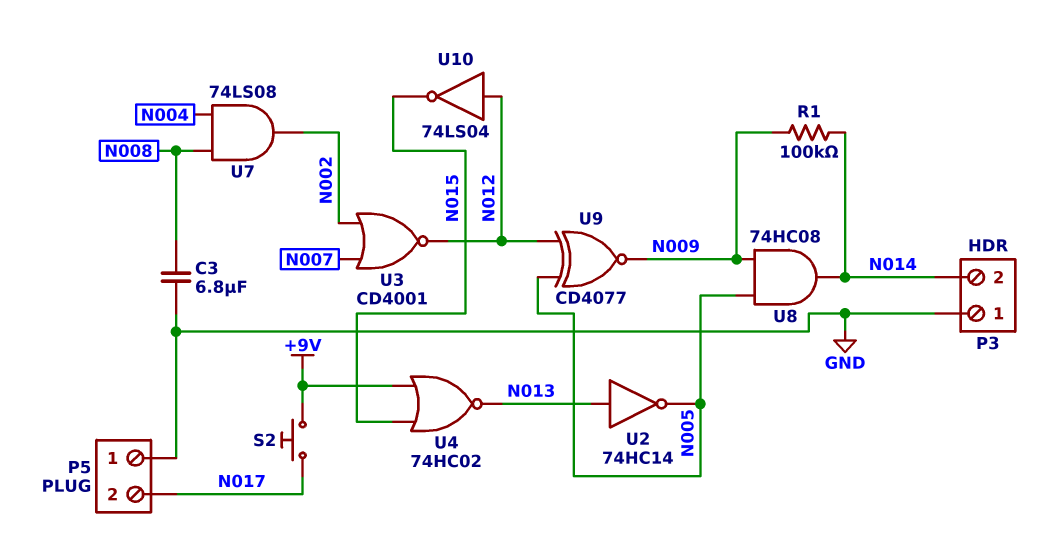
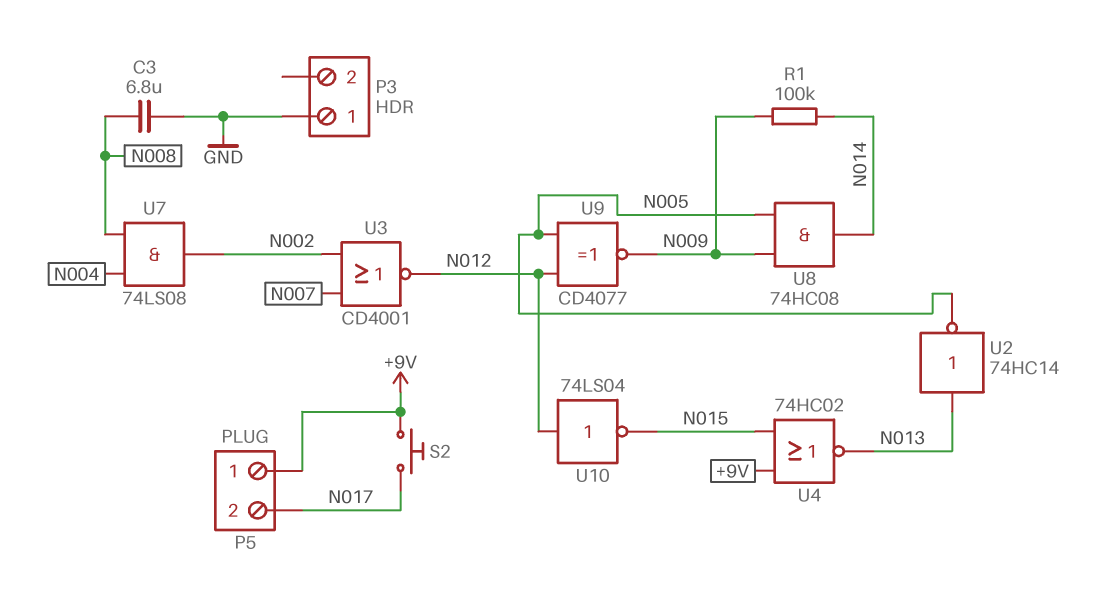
P3 pin 2: N014 -> none
P5 pin 1: GND -> +9V

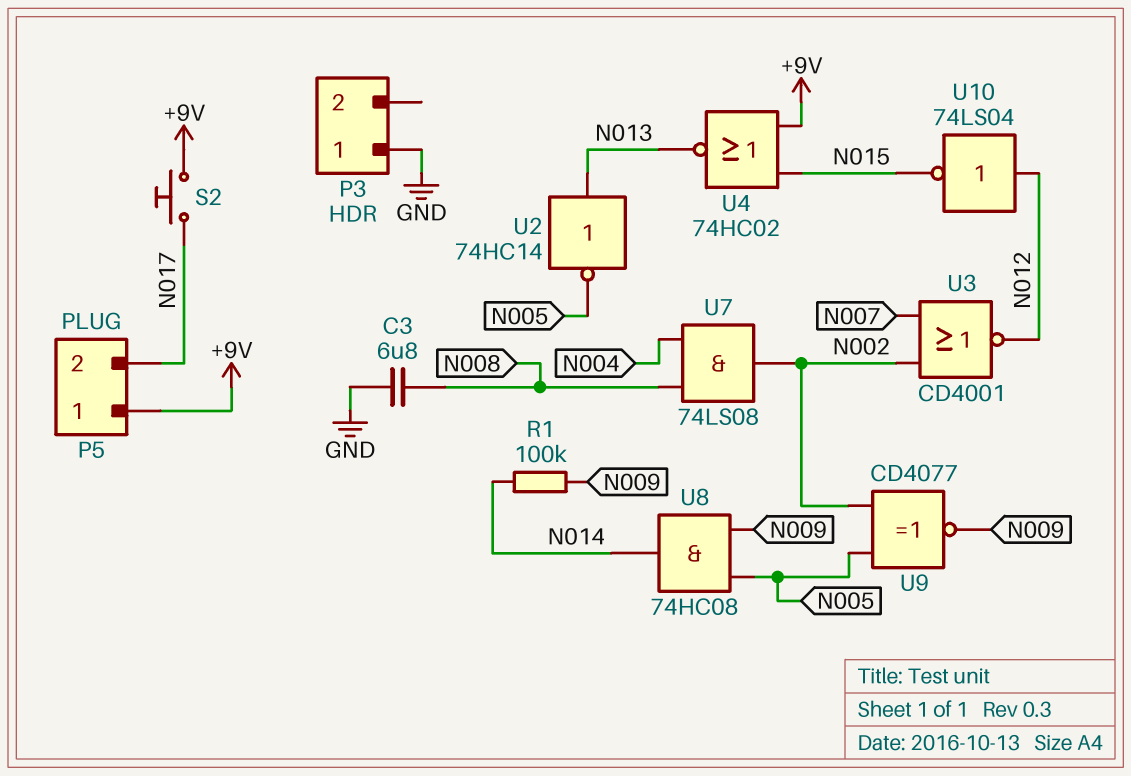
U9: XNOR CD4077 (in N005, in N012, out N009) -> XNOR CD4077 (in N002, in N005, out N009)

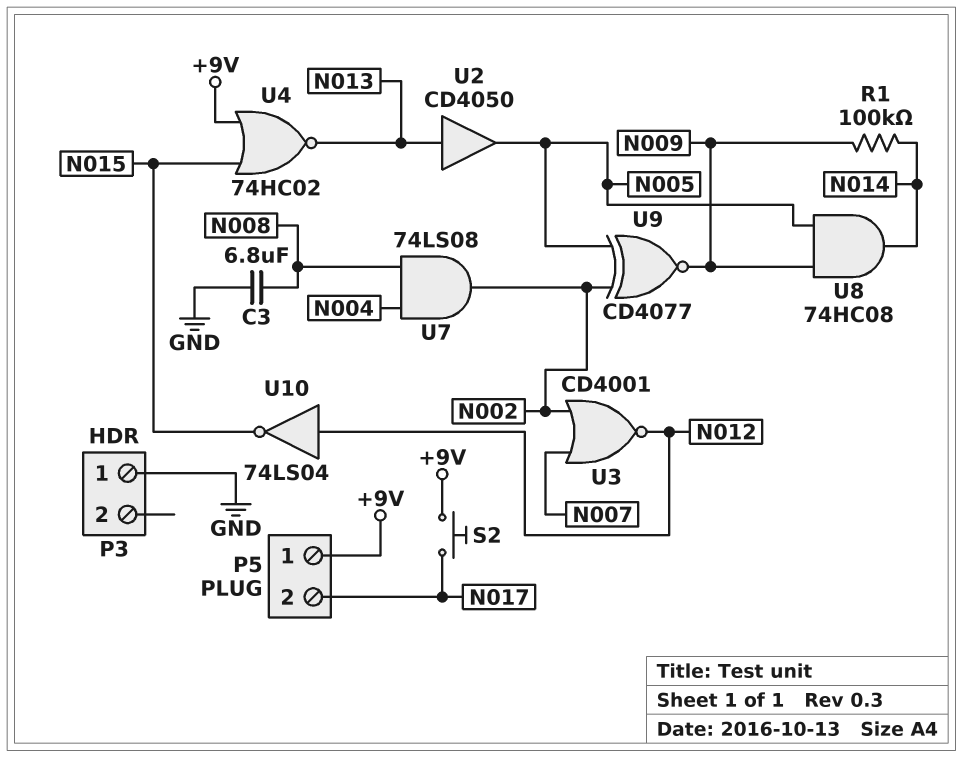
U2: NOT 74HC14 (in N013, out N005) -> buffer CD4050 (in N013, out N005)

